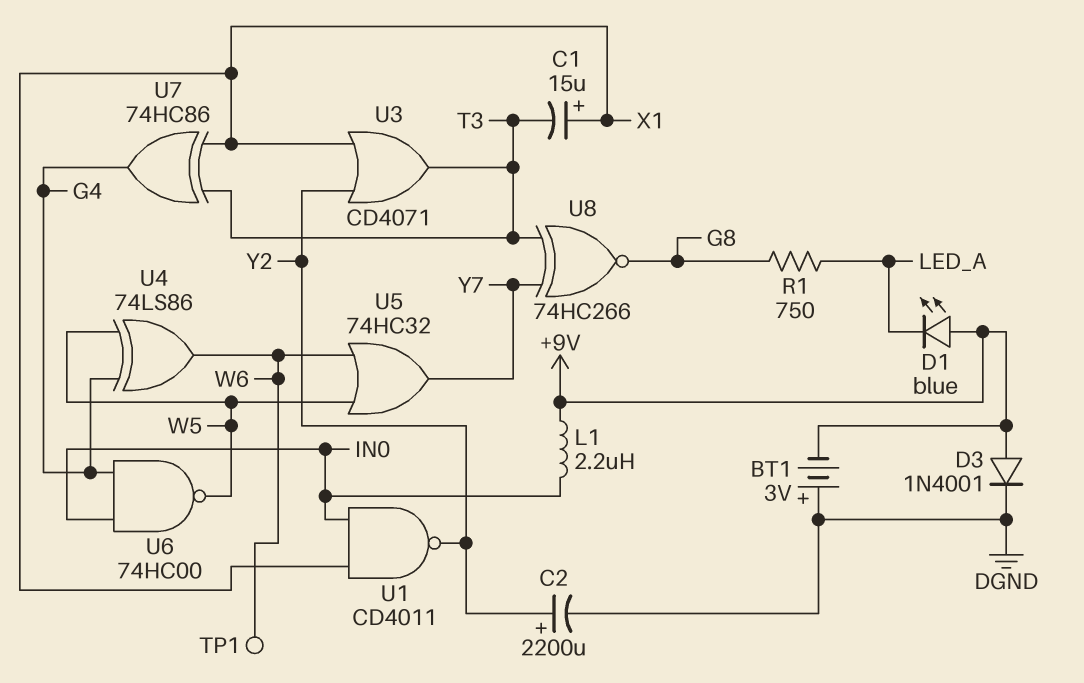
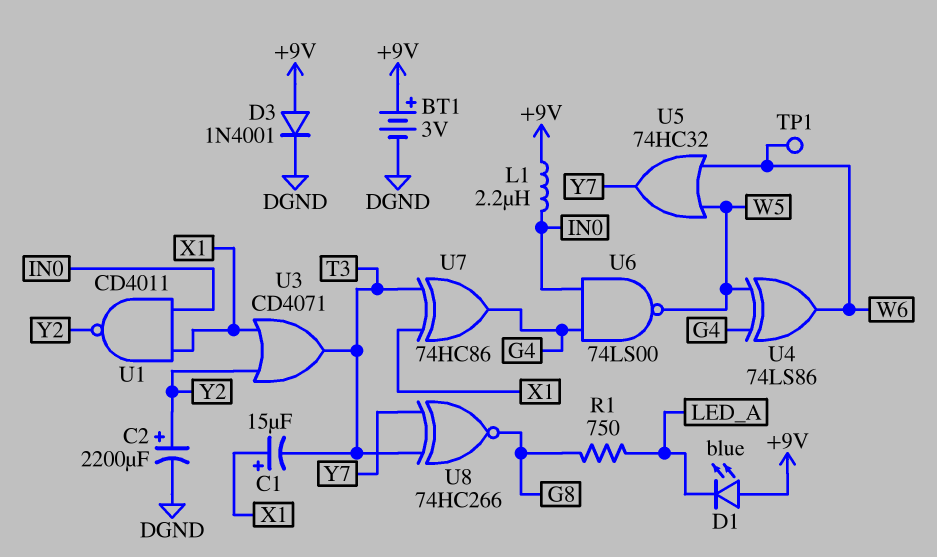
BT1: 3V (plus DGND, minus +9V) -> 3V (plus +9V, minus DGND)
U6: NAND 74HC00 (in G4, in IN0, out W5) -> NAND 74LS00 (in G4, in IN0, out W5)

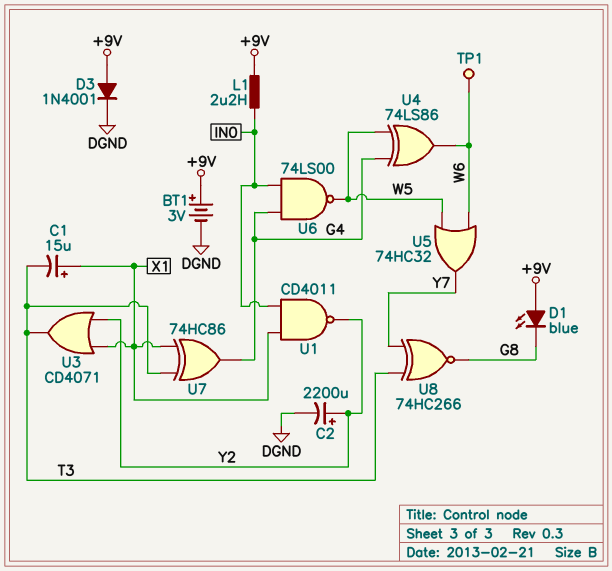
D1: LED blue (A +9V, K LED_A) -> LED blue (A +9V, K G8)
R1: 750 (G8, LED_A) -> none

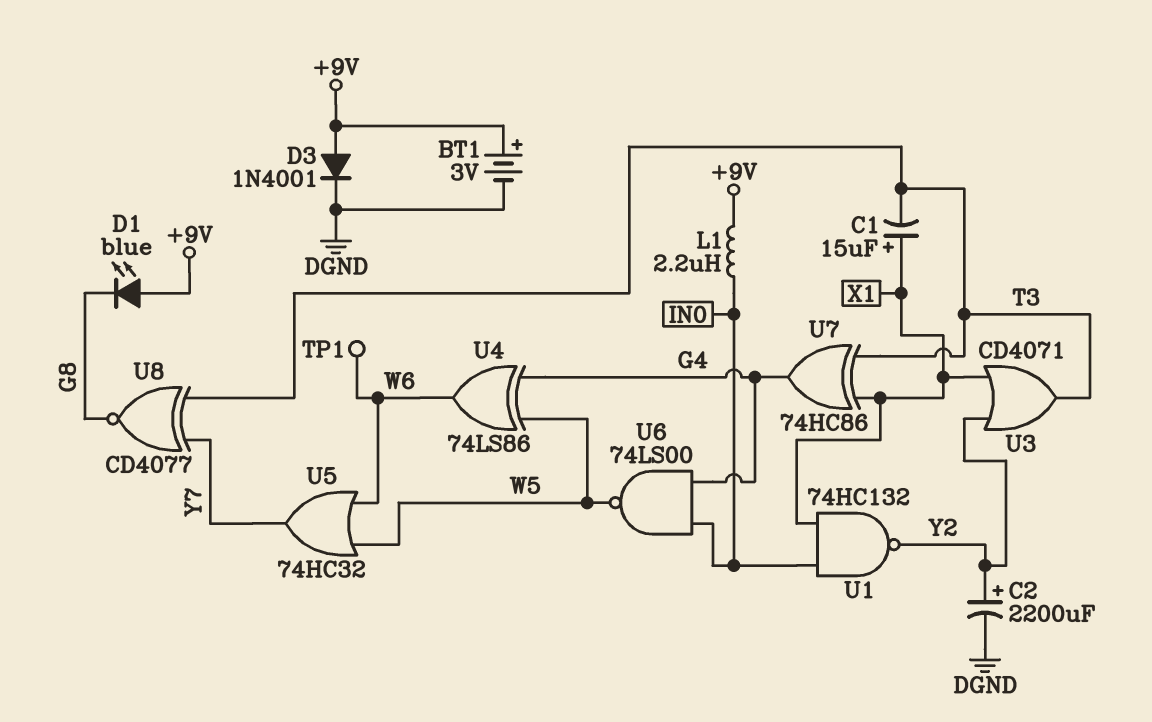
U1: NAND CD4011 (in IN0, in X1, out Y2) -> NAND 74HC132 (in IN0, in X1, out Y2)
U8: XNOR 74HC266 (in T3, in Y7, out G8) -> XNOR CD4077 (in T3, in Y7, out G8)

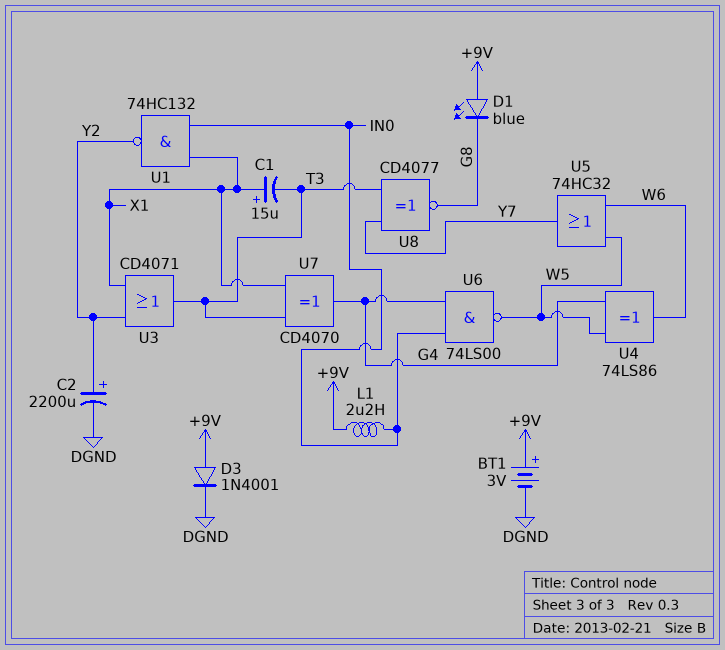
TP1: test point (W6) -> none
U7: XOR 74HC86 (in T3, in X1, out G4) -> XOR CD4070 (in T3, in X1, out G4)

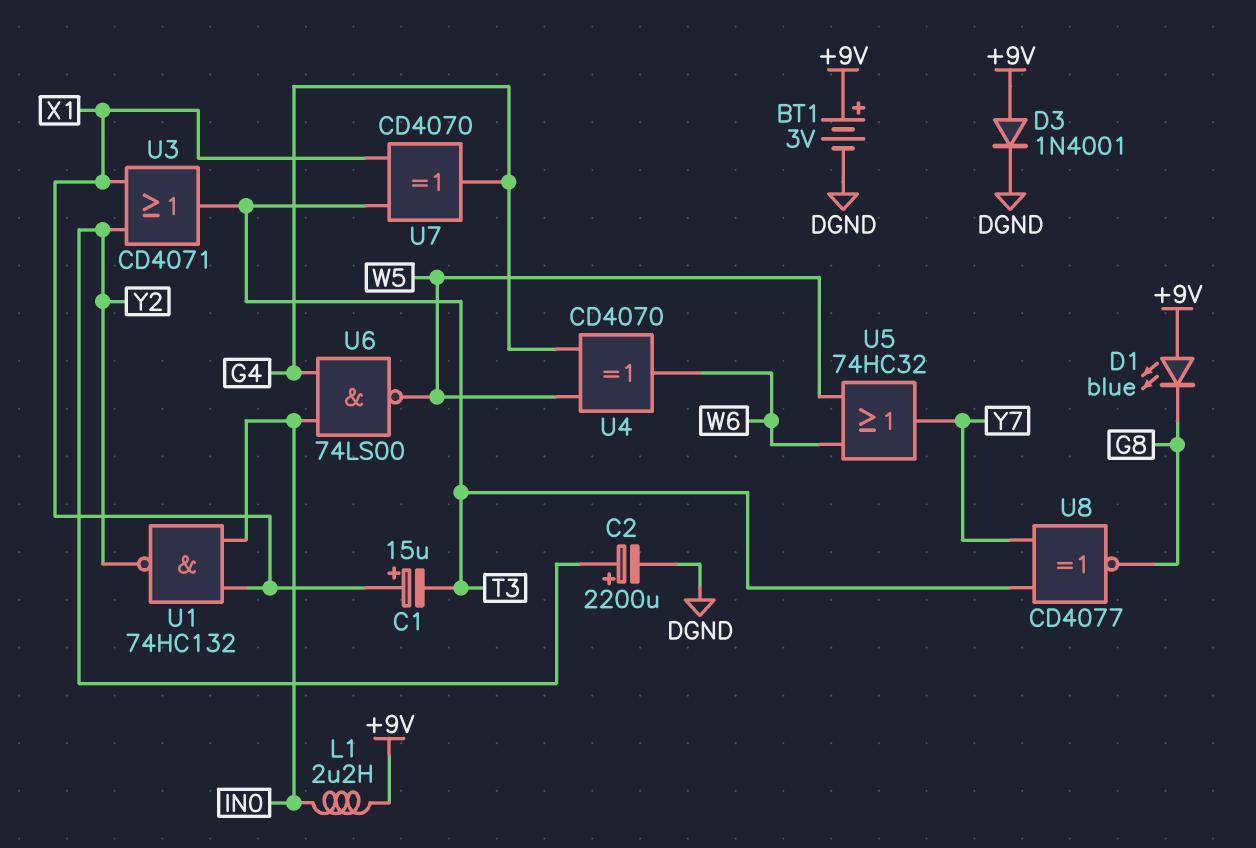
U4: XOR 74LS86 (in G4, in W5, out W6) -> XOR CD4070 (in G4, in W5, out W6)

